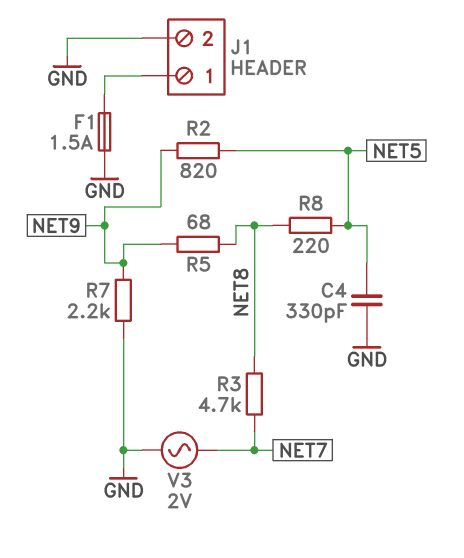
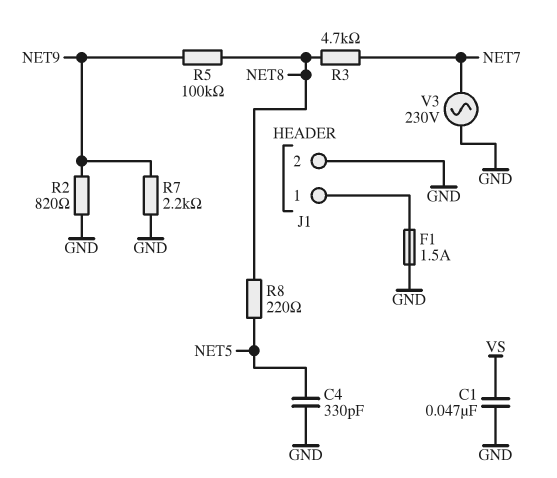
C1: none -> 47nF (GND, VS)
R2: 820 (NET5, NET9) -> 820 (GND, NET9)
R5: 68 (NET8, NET9) -> 100k (NET8, NET9)
V3: AC 2V (GND, NET7) -> AC 230V (GND, NET7)

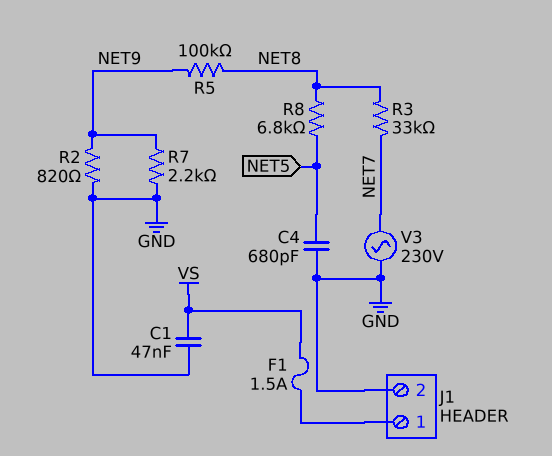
C4: 330pF (GND, NET5) -> 680pF (GND, NET5)
F1: 1.5A (GND, J1/1) -> 1.5A (J1/1, VS)
R3: 4.7k (NET7, NET8) -> 33k (NET7, NET8)
R8: 220 (NET5, NET8) -> 6.8k (NET5, NET8)

